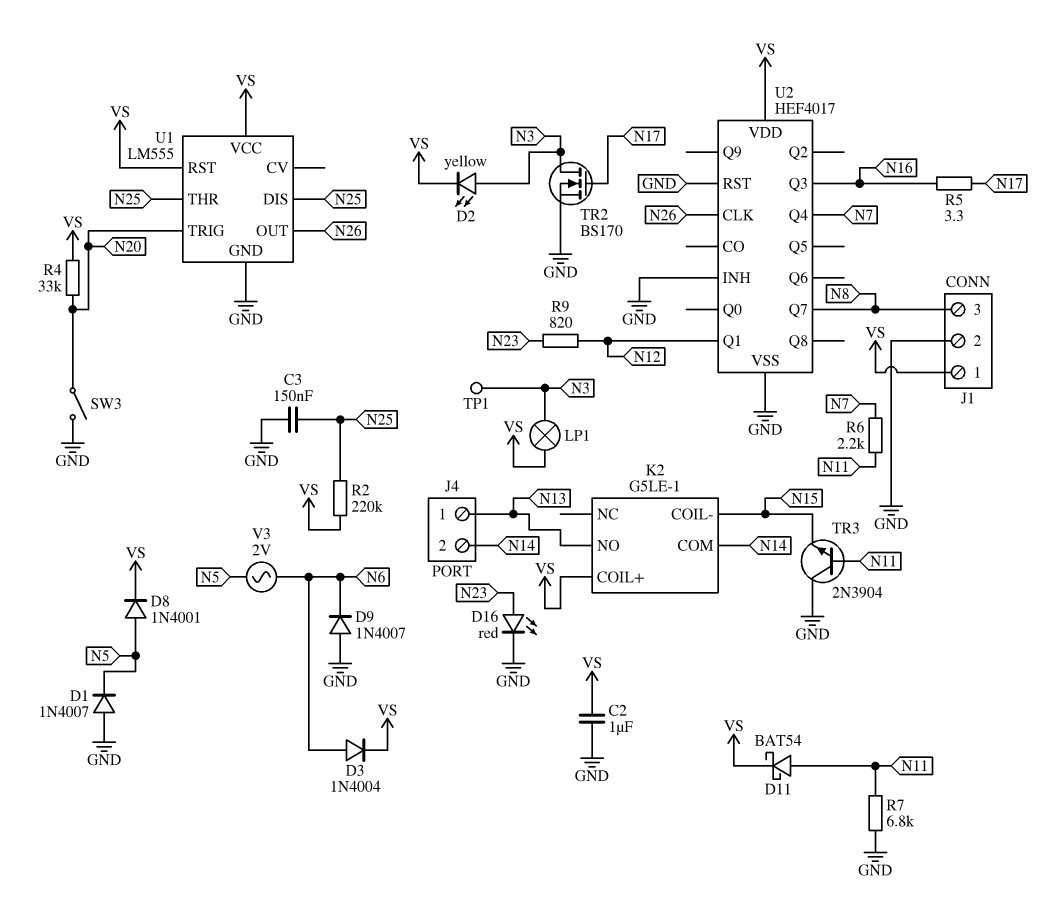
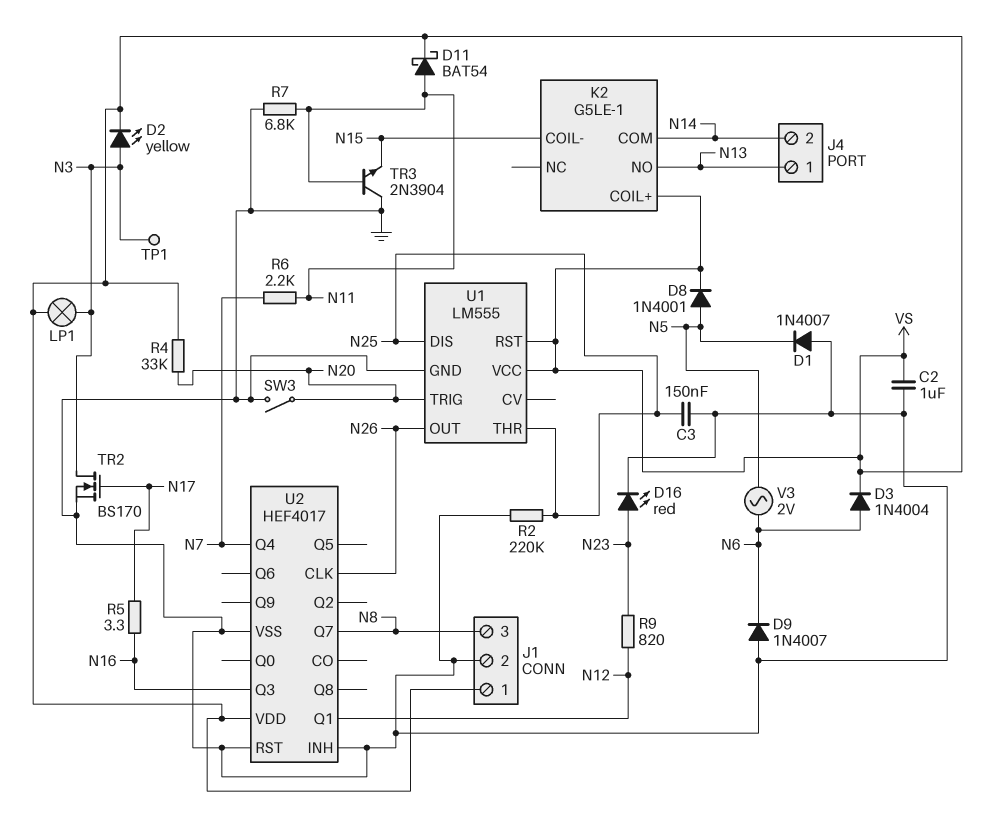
R2: 220k (N25, VS) -> 220k (GND, N25)

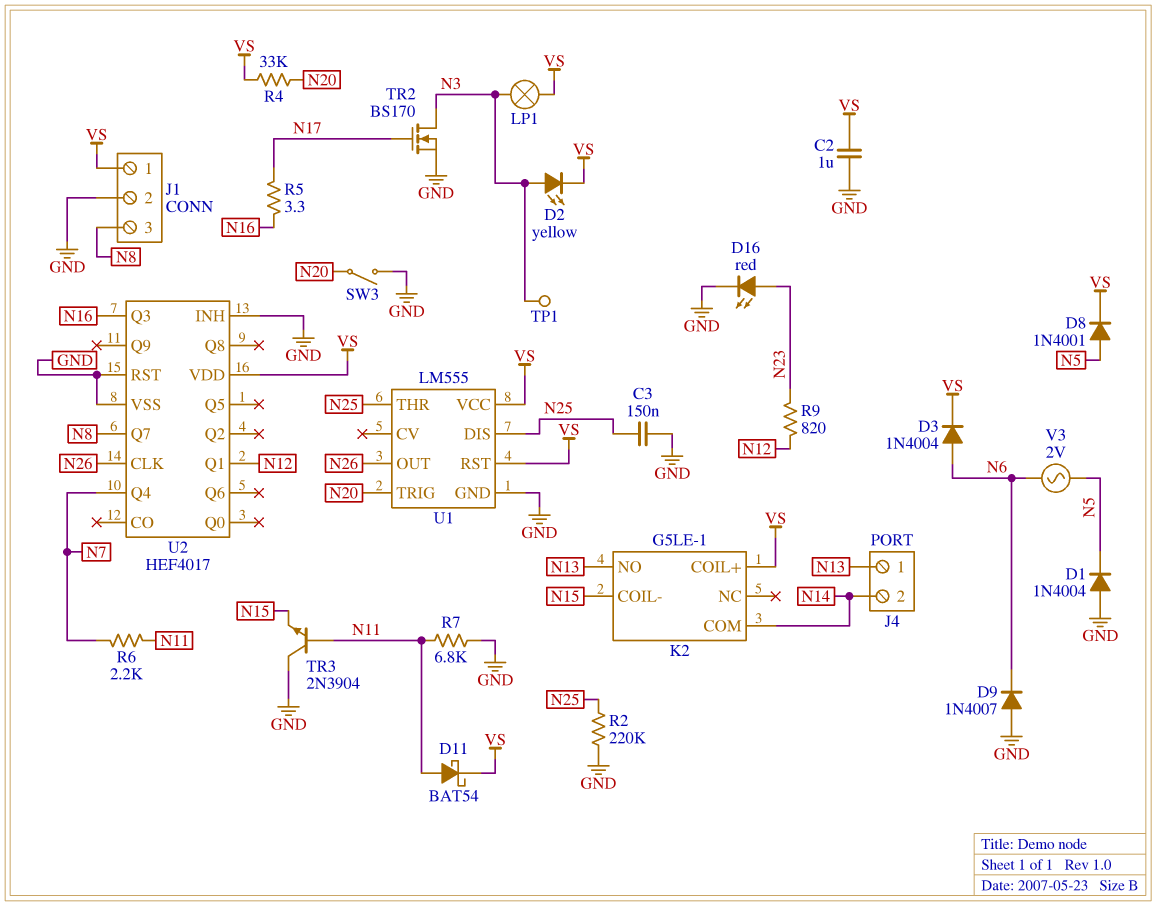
D1: diode 1N4007 (A GND, K N5) -> diode 1N4004 (A GND, K N5)

